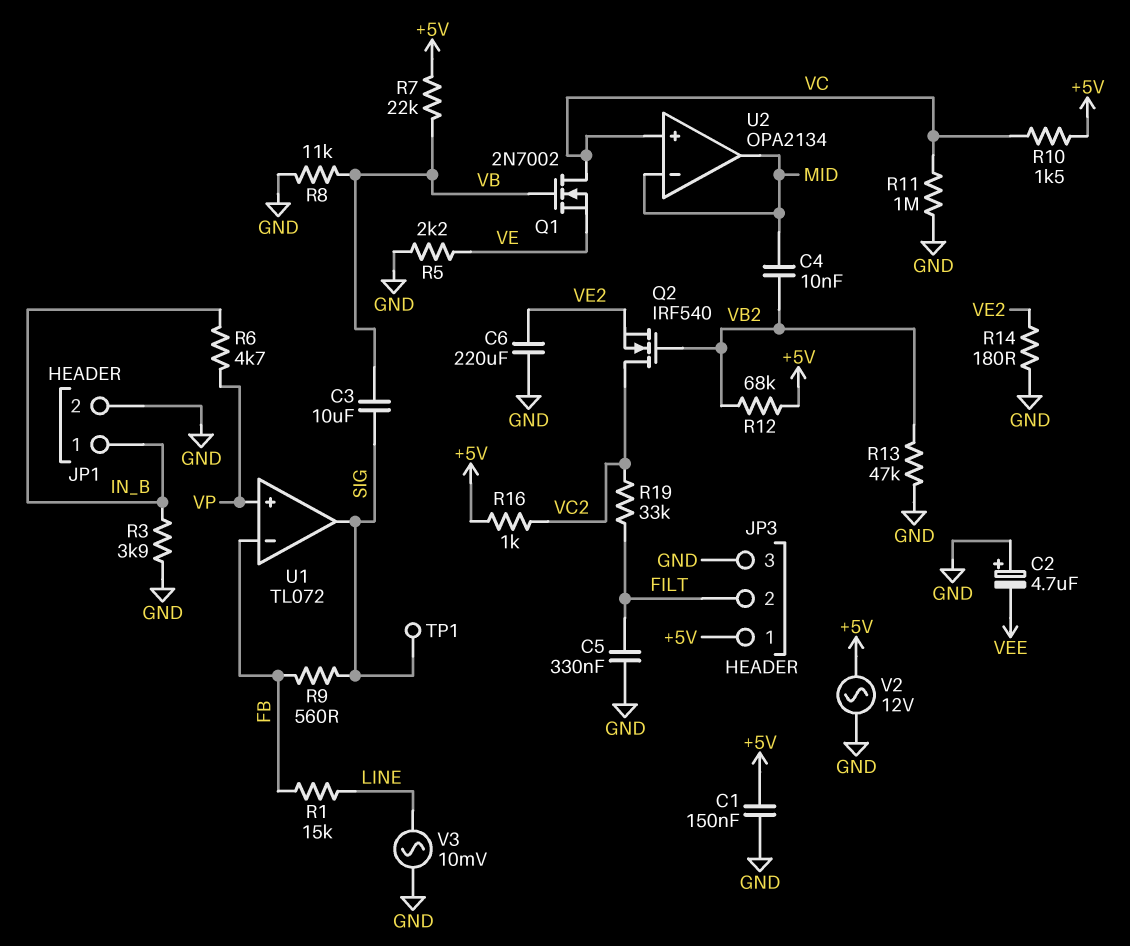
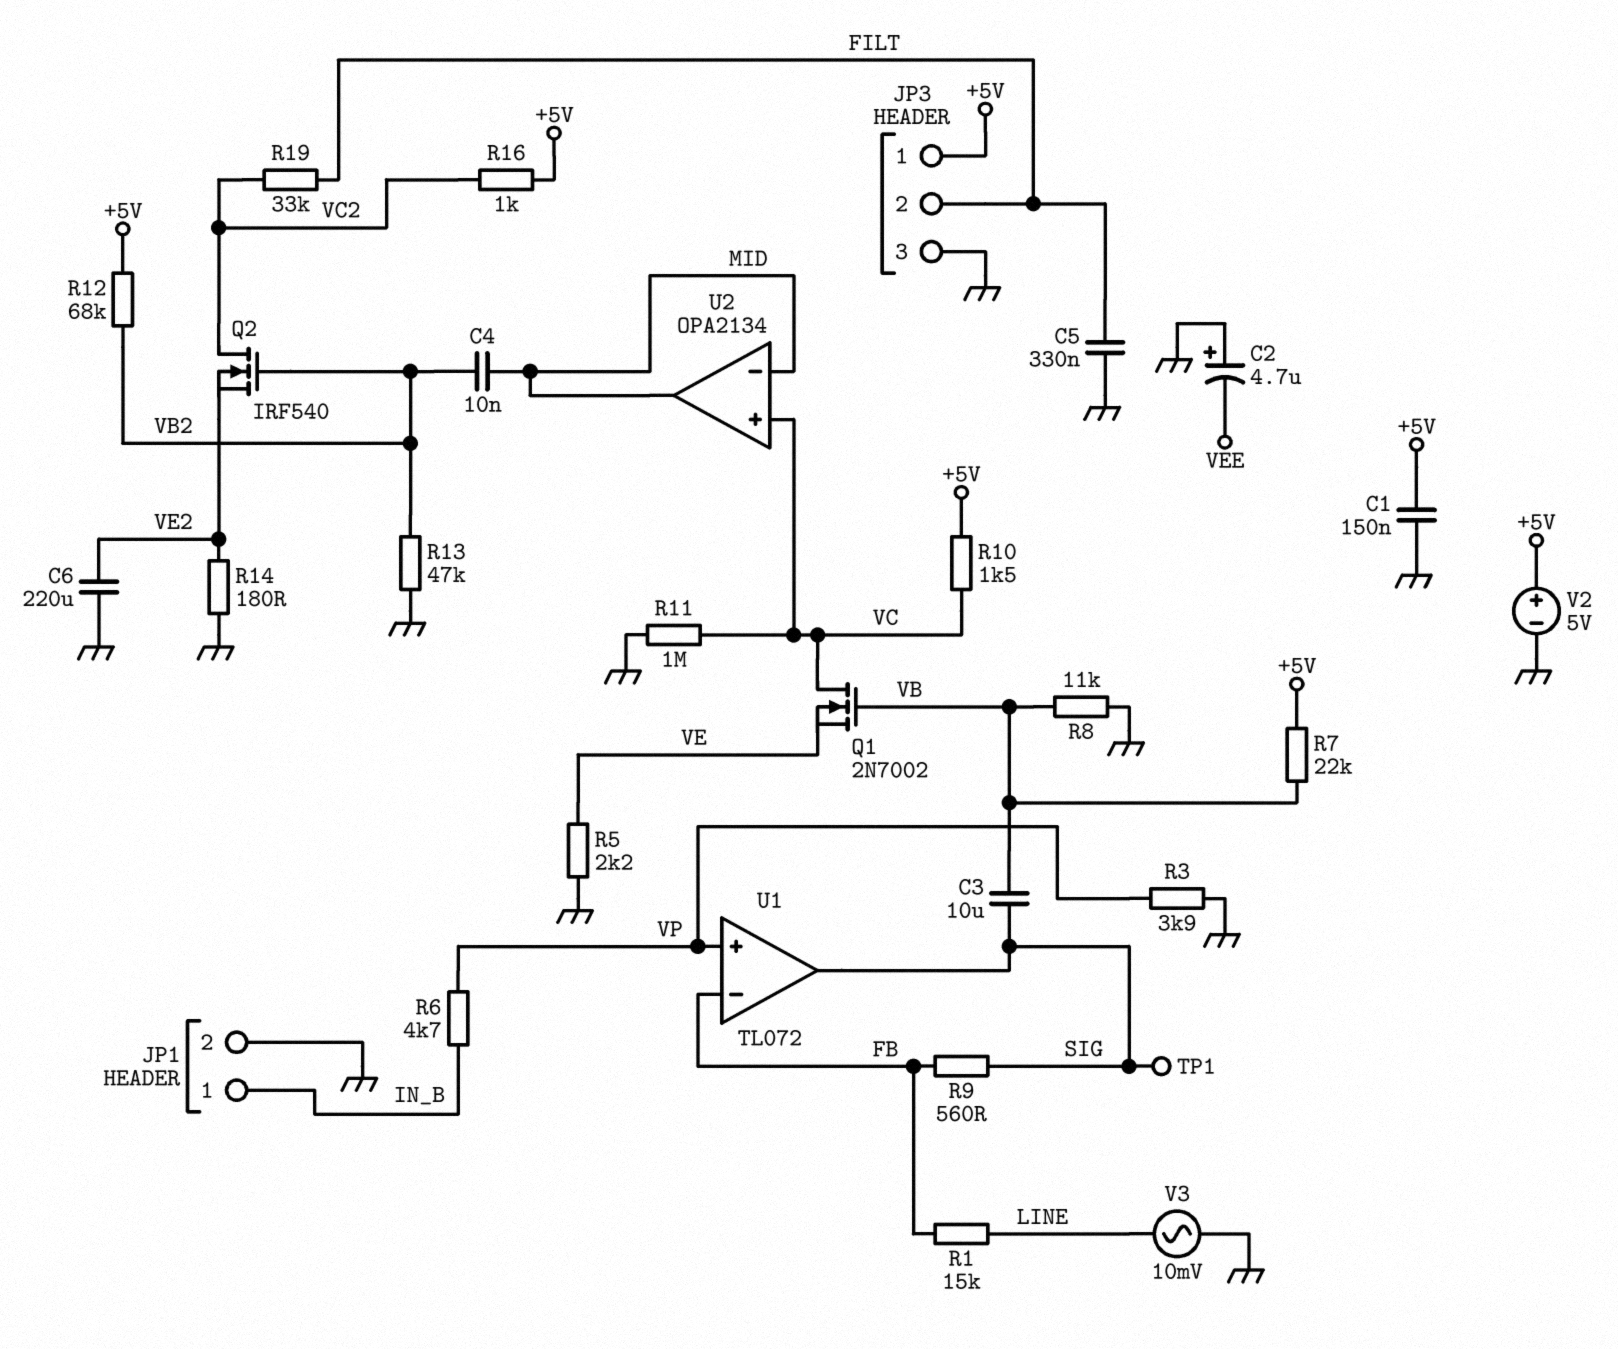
R3: 3.9k (GND, IN_B) -> 3.9k (GND, VP)
V2: AC 12V (+5V, GND) -> 5V (plus +5V, minus GND)

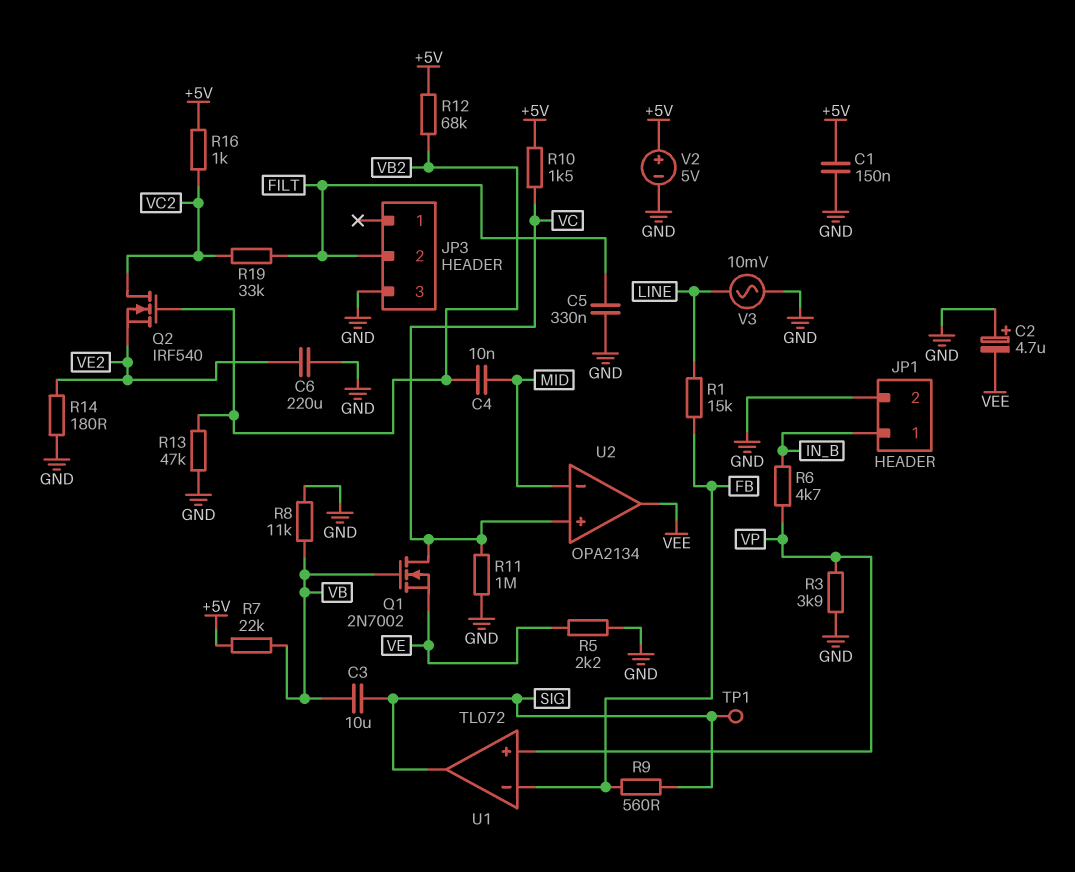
JP3 pin 1: +5V -> none
U2 pin out: MID -> VEE

